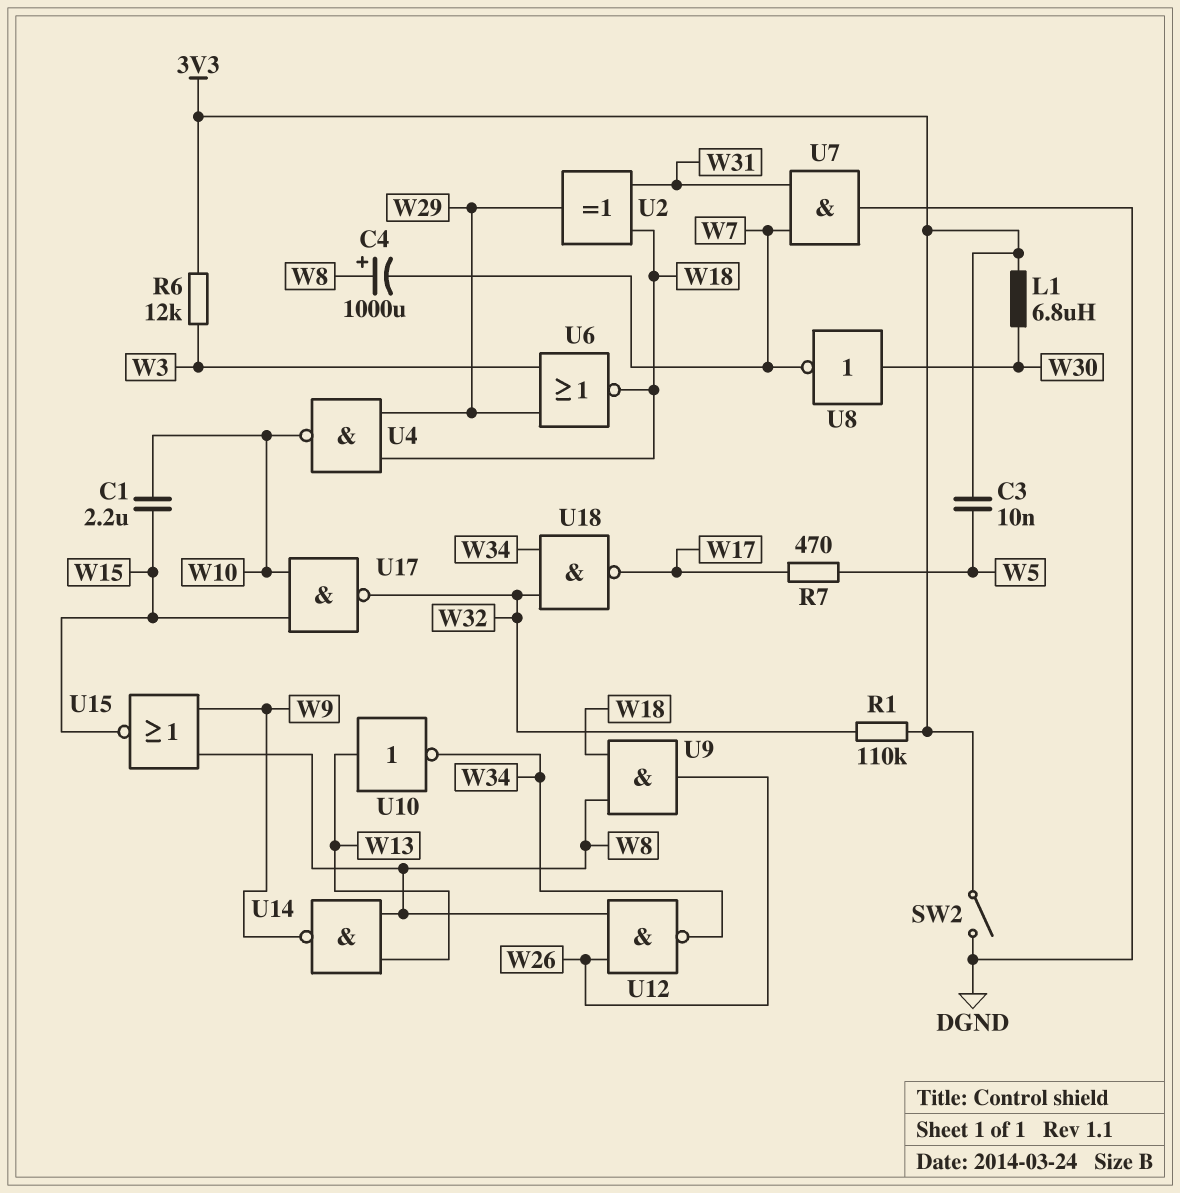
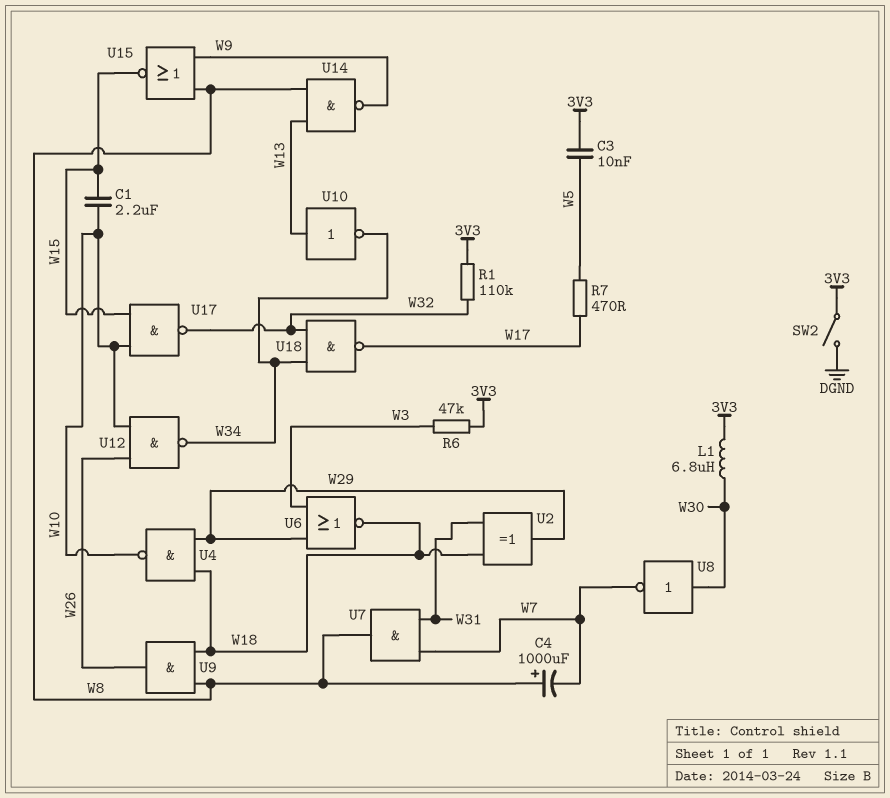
R6: 12k (3V3, W3) -> 47k (3V3, W3)
U7: AND (in W7, in W31, out DGND) -> AND (in W7, in W31, out W8)
U12: NAND (in W8, in W26, out W34) -> NAND (in W10, in W26, out W34)

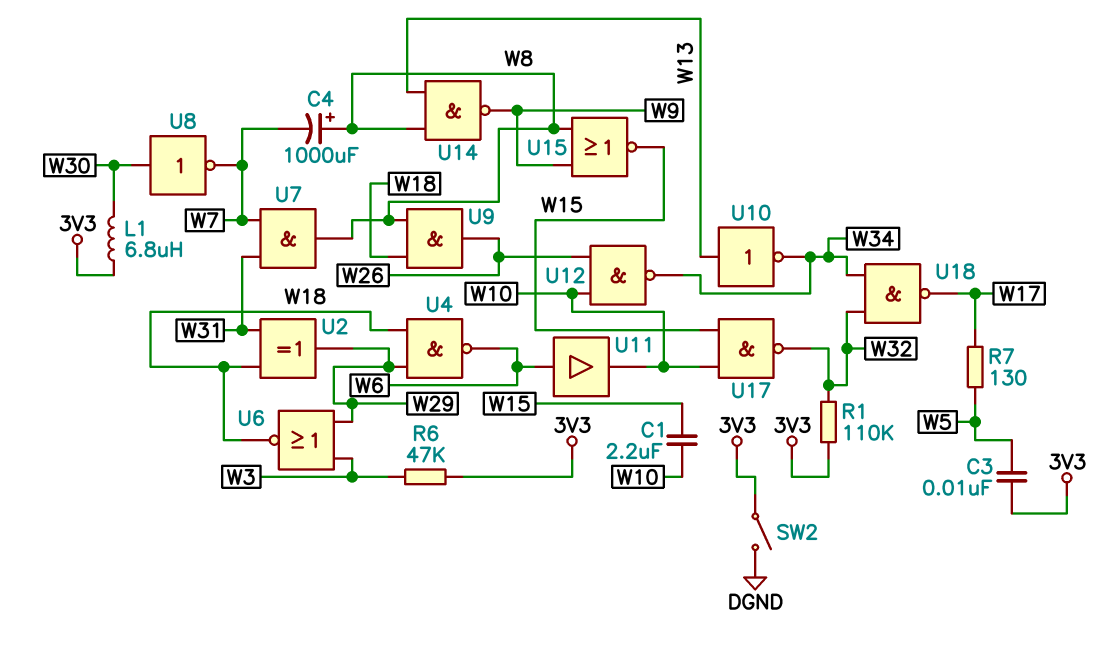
R7: 470 (W5, W17) -> 130 (W5, W17)
U4: NAND (in W18, in W29, out W10) -> NAND (in W18, in W29, out W6)
U11: none -> buffer (in W6, out W10)

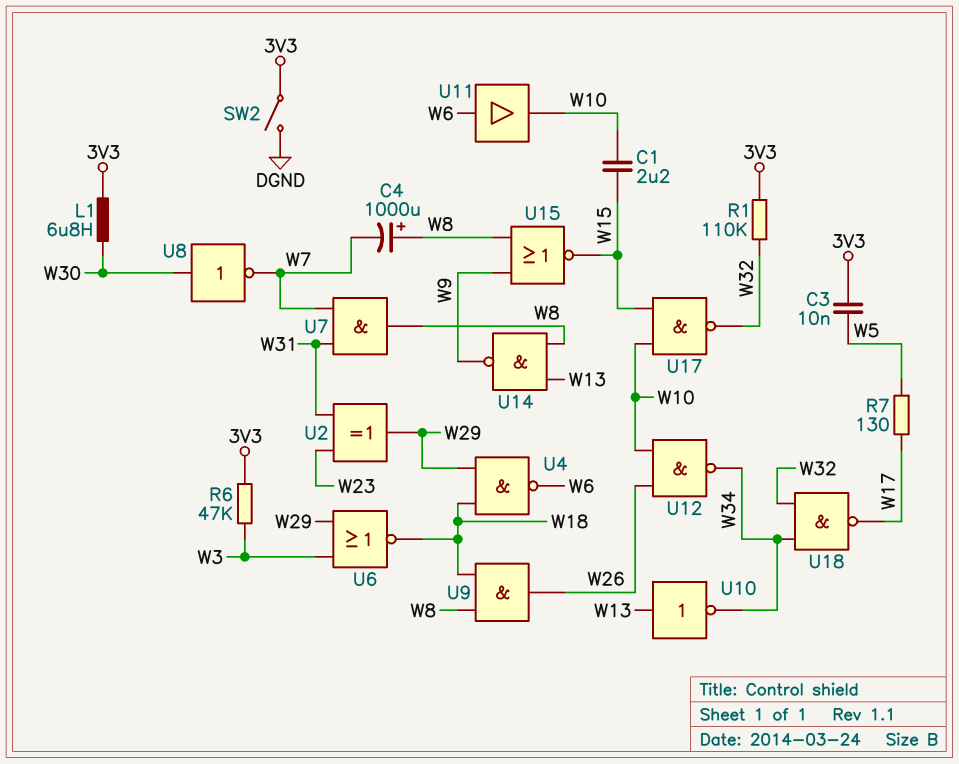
U2: XOR (in W18, in W31, out W29) -> XOR (in W23, in W31, out W29)

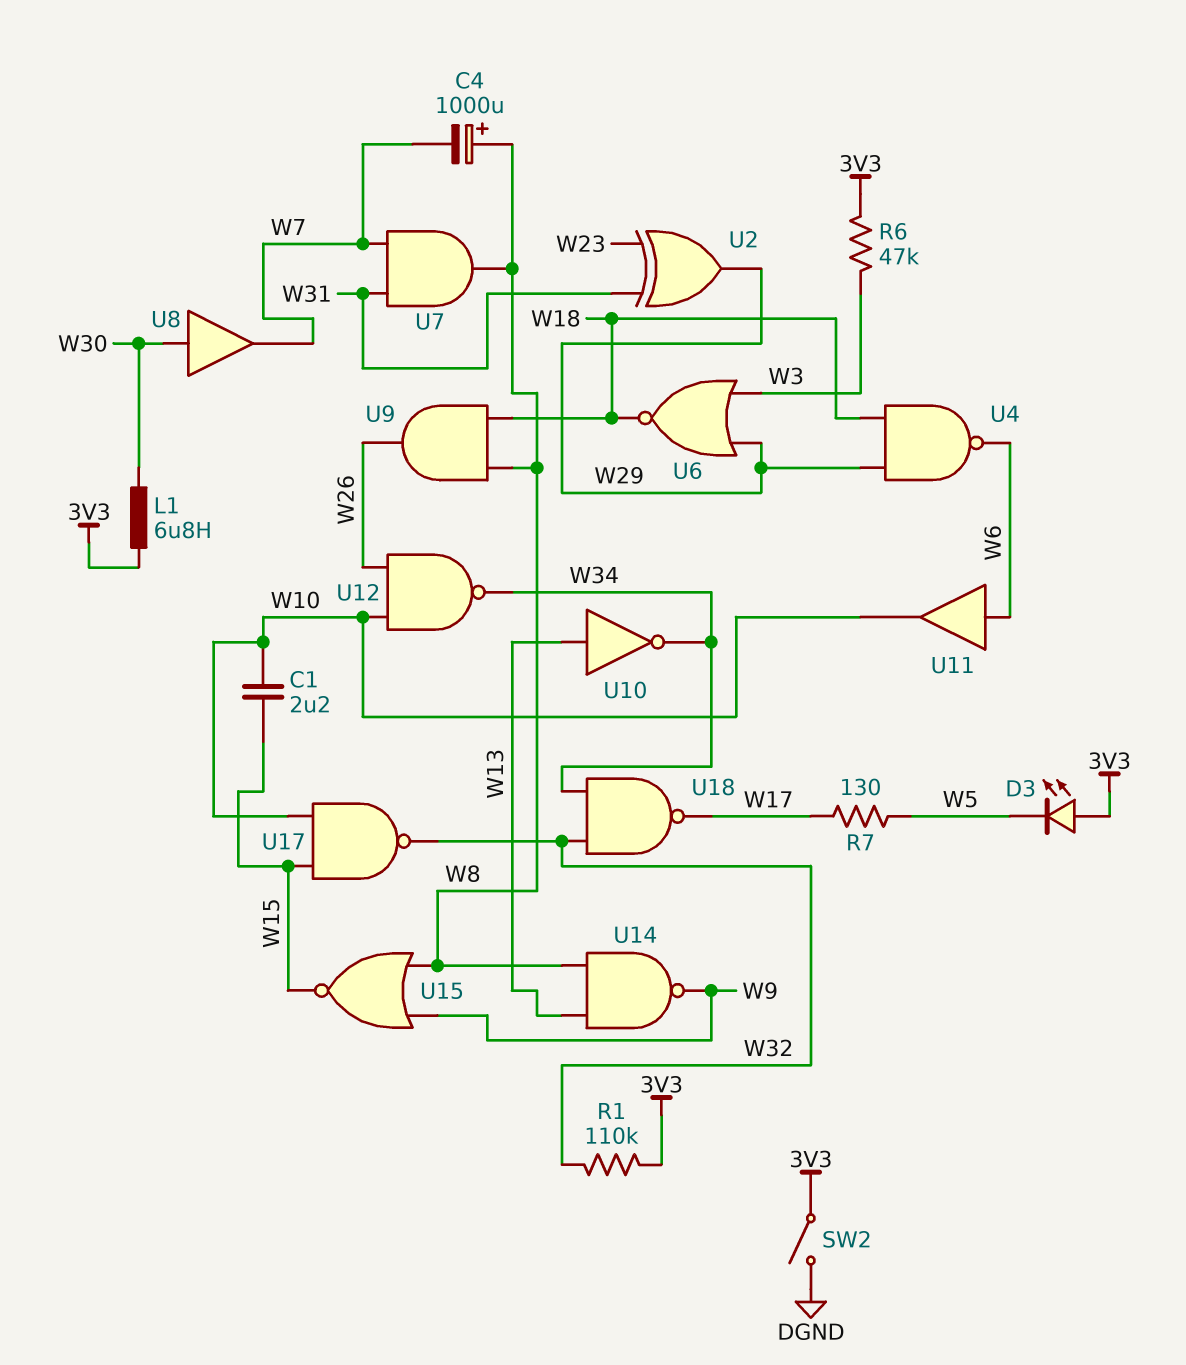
C3: 10nF (3V3, W5) -> none
D3: none -> LED (A 3V3, K W5)
U8: NOT (in W30, out W7) -> buffer (in W30, out W7)

